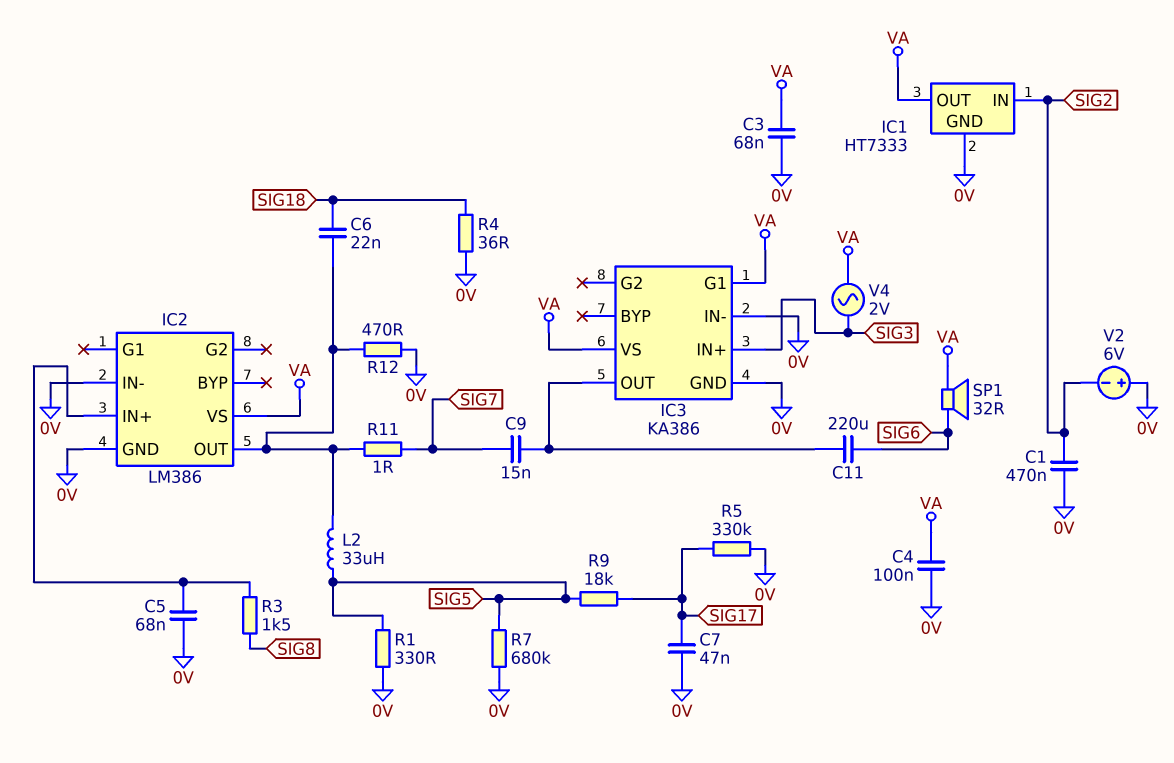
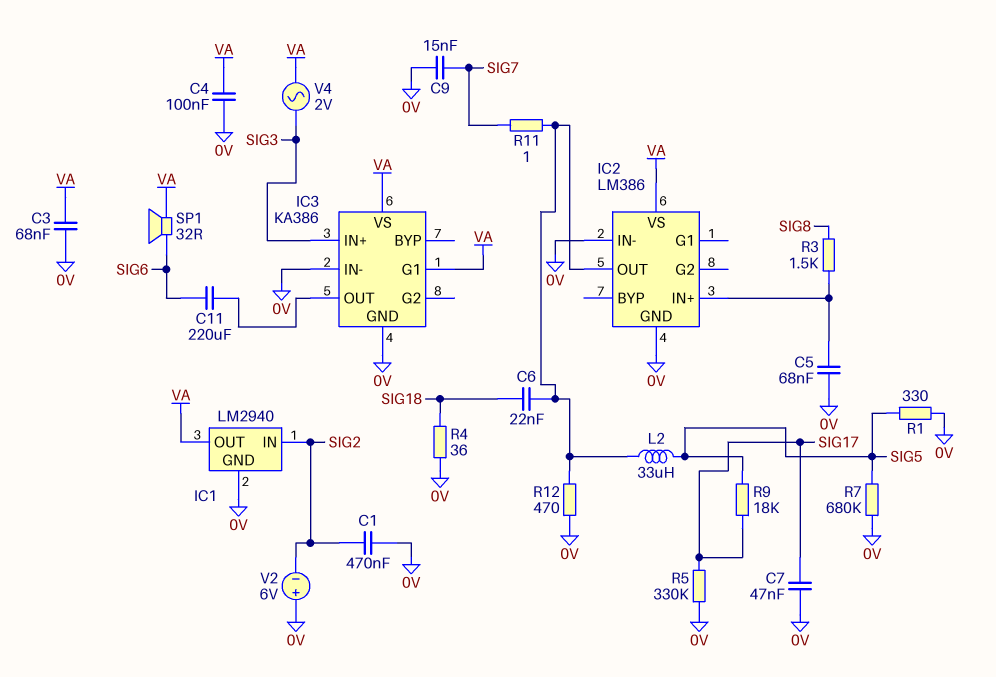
C9: 15nF (IC3/OUT, SIG7) -> 15nF (0V, SIG7)
IC1: HT7333 -> LM2940

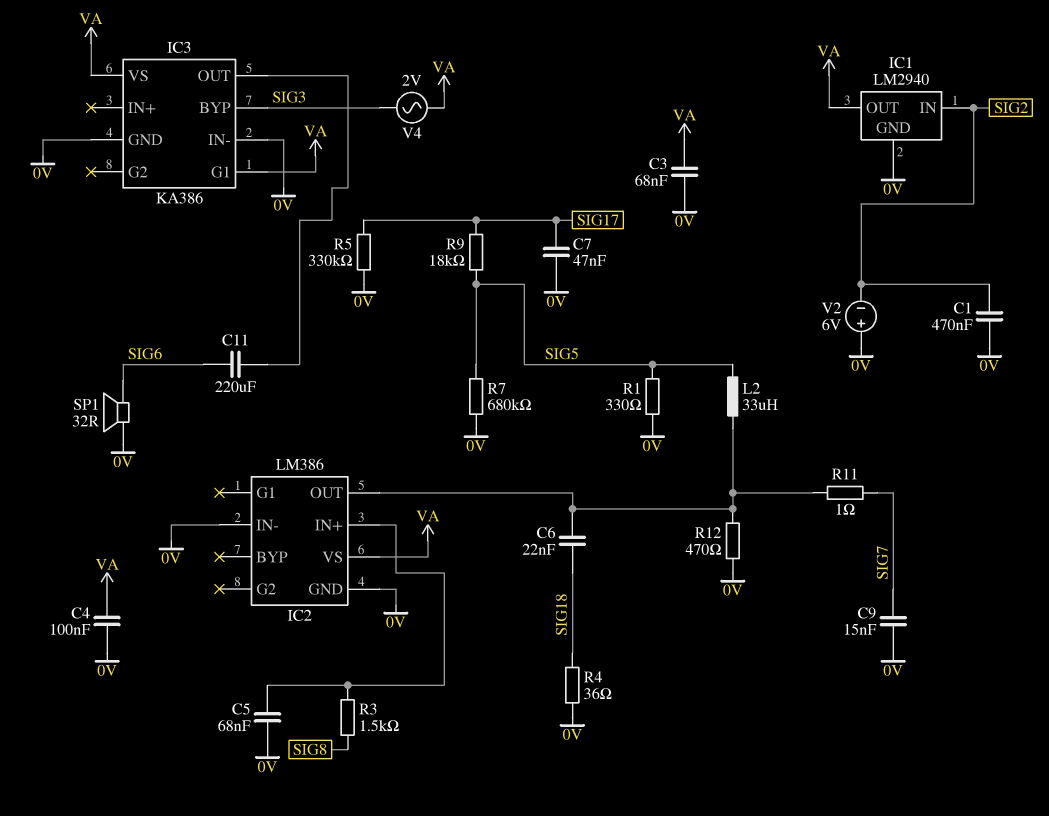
IC3 pin BYP: none -> SIG3
IC3 pin IN+: SIG3 -> none
SP1: speaker 32R (SIG6, VA) -> speaker 32R (0V, SIG6)

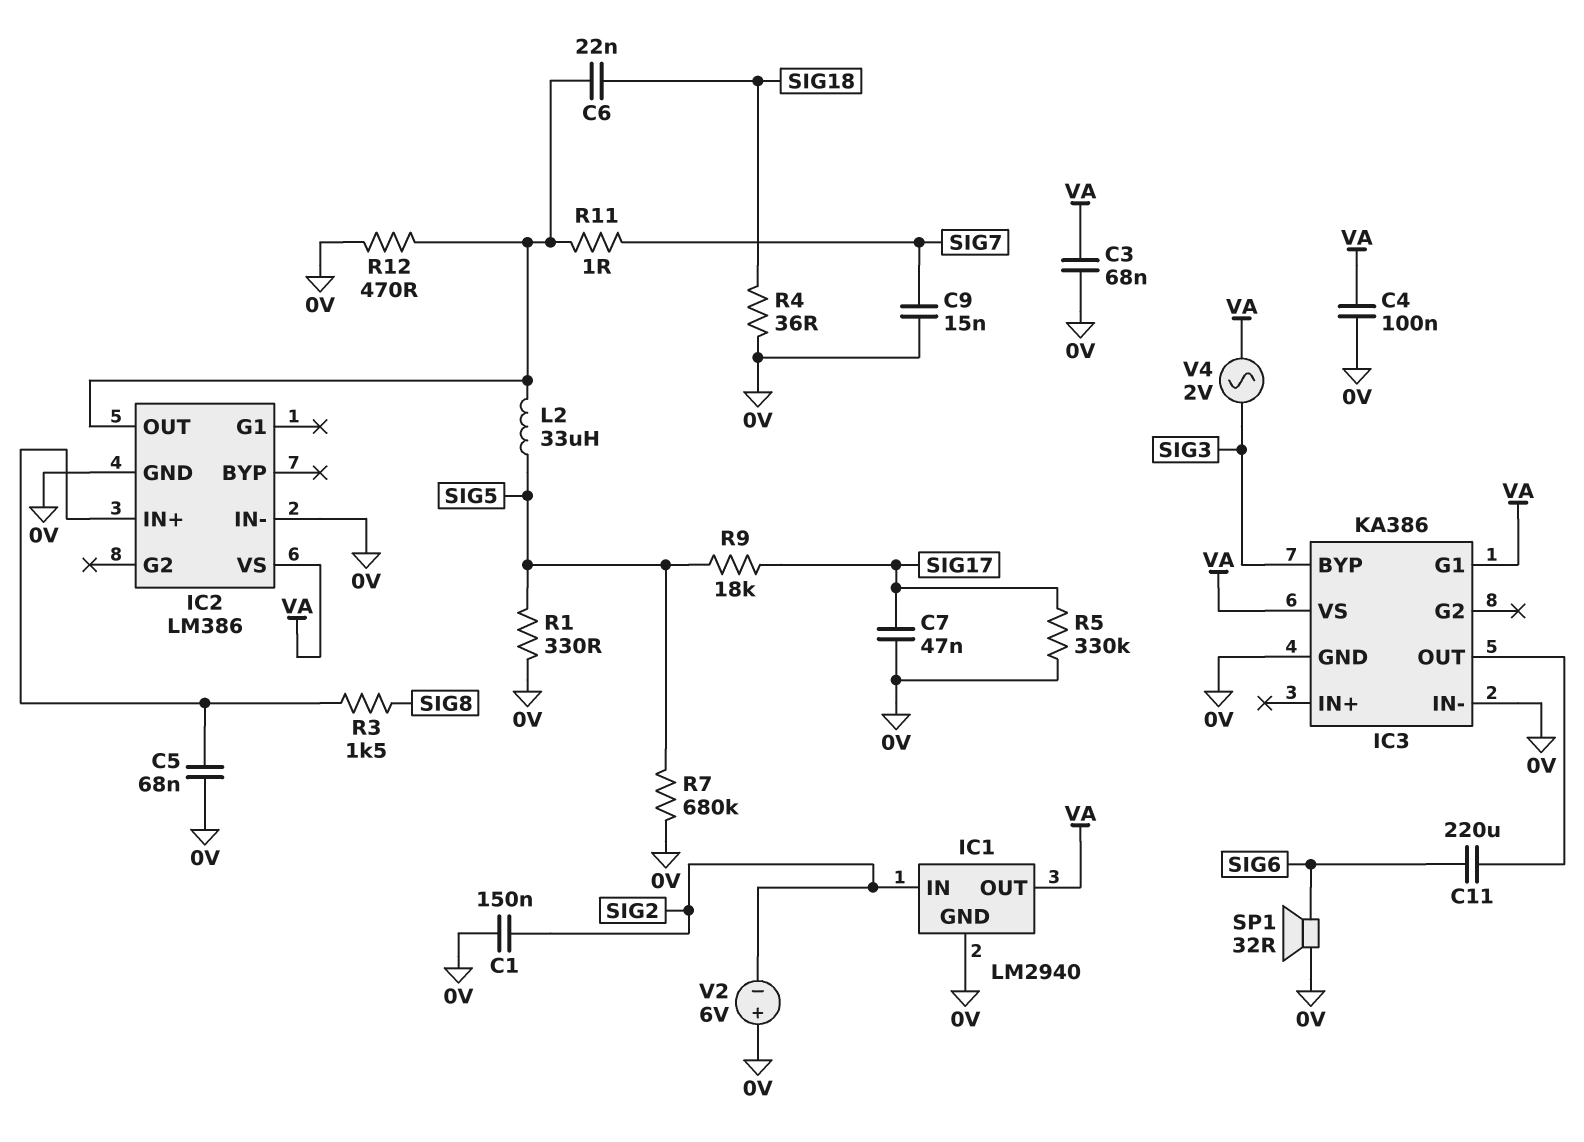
C1: 470nF (0V, SIG2) -> 150nF (0V, SIG2)

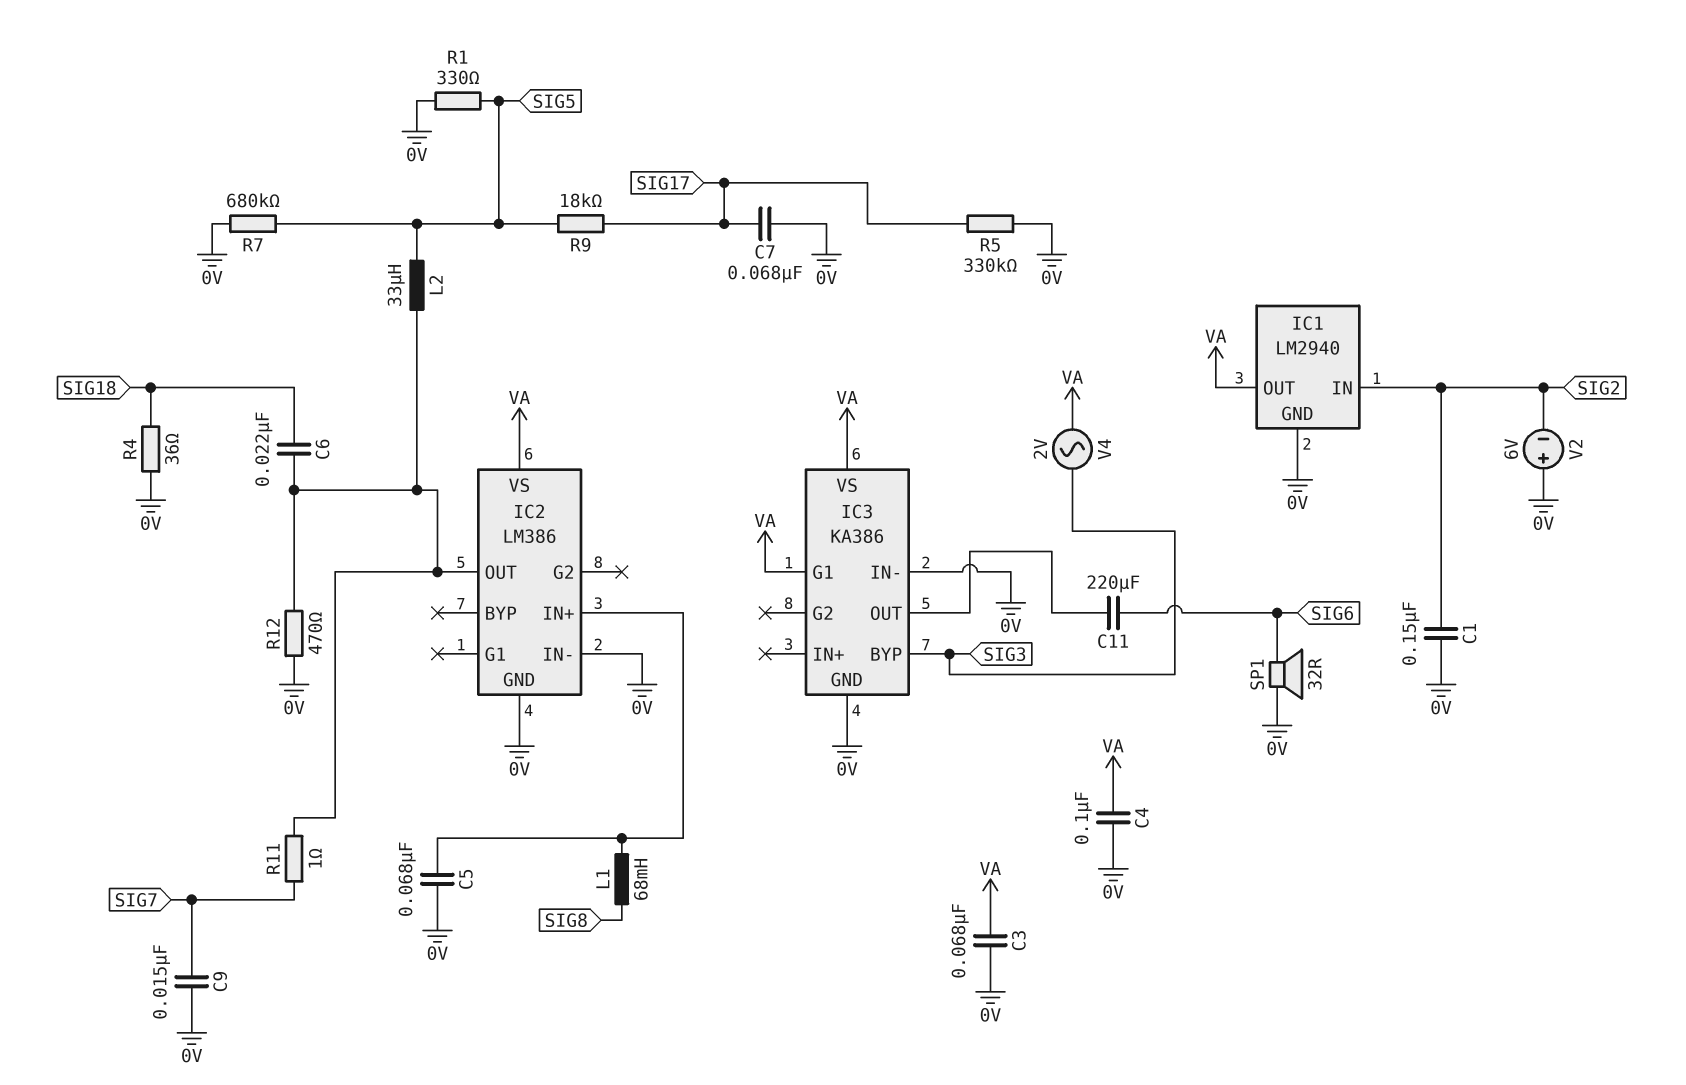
C7: 47nF (0V, SIG17) -> 68nF (0V, SIG17)
L1: none -> 68mH (IC2/IN+, SIG8)
R3: 1.5k (IC2/IN+, SIG8) -> none

